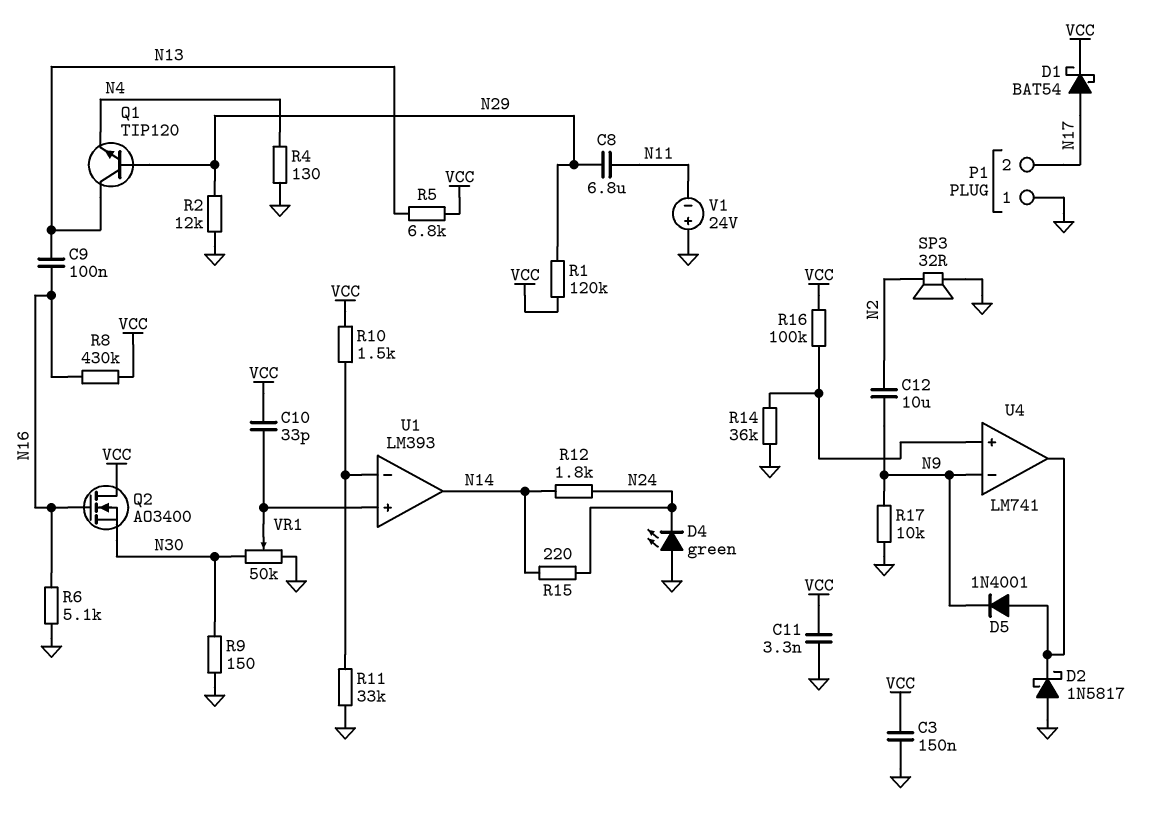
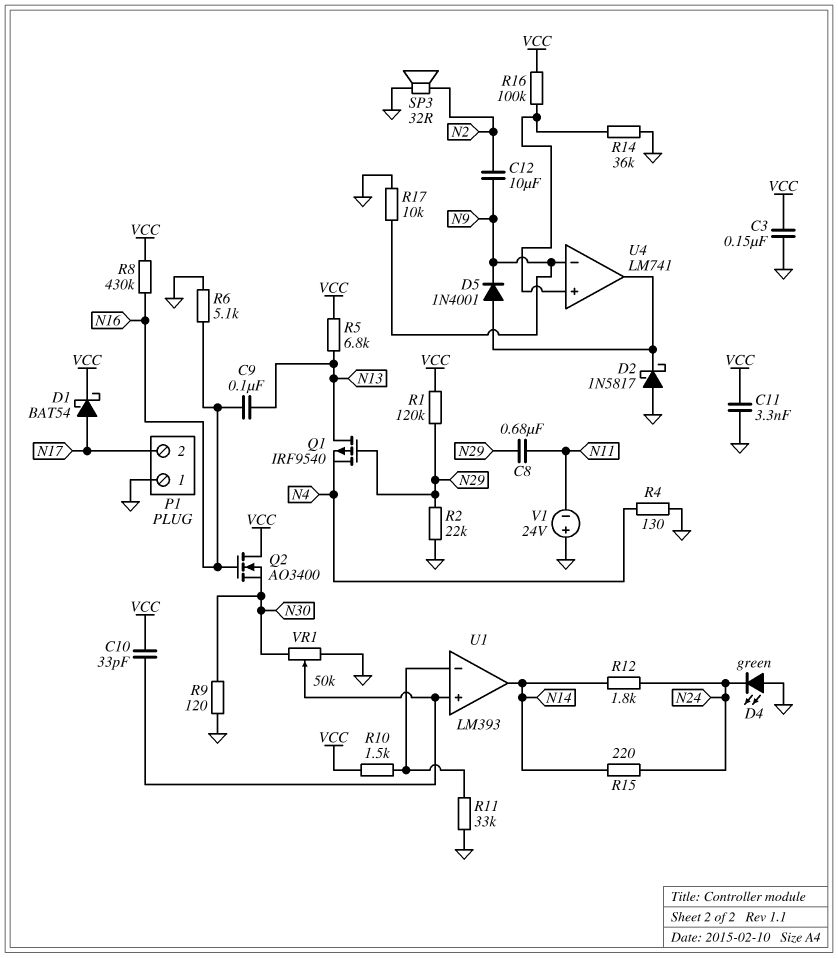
C8: 6.8uF (N11, N29) -> 680nF (N11, N29)
Q1: NPN TIP120 (B N29, C N13, E N4) -> PMOS IRF9540 (G N29, D N13, S N4)
R2: 12k (GND, N29) -> 22k (GND, N29)
R9: 150 (GND, N30) -> 120 (GND, N30)

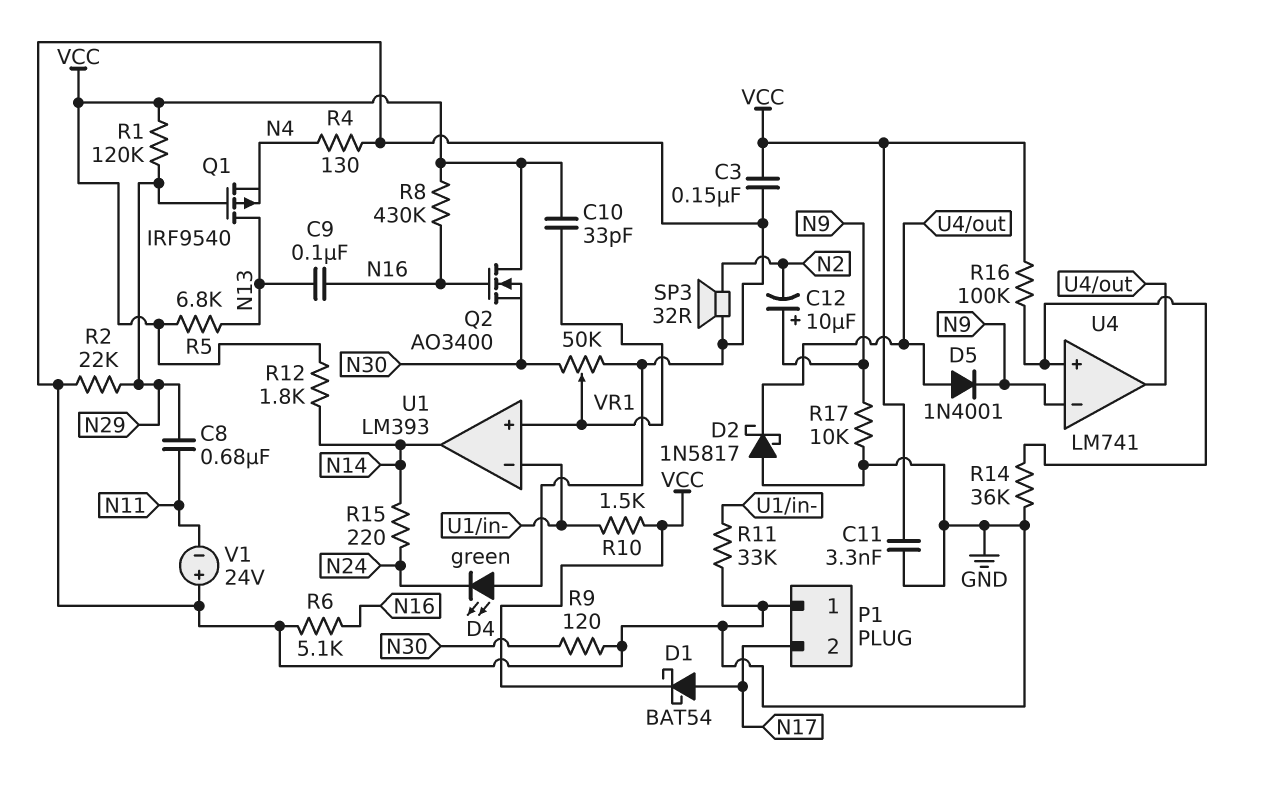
C12: 10uF (N2, N9) -> 10uF (plus N9, minus N2)
R12: 1.8k (N14, N24) -> 1.8k (N14, VCC)

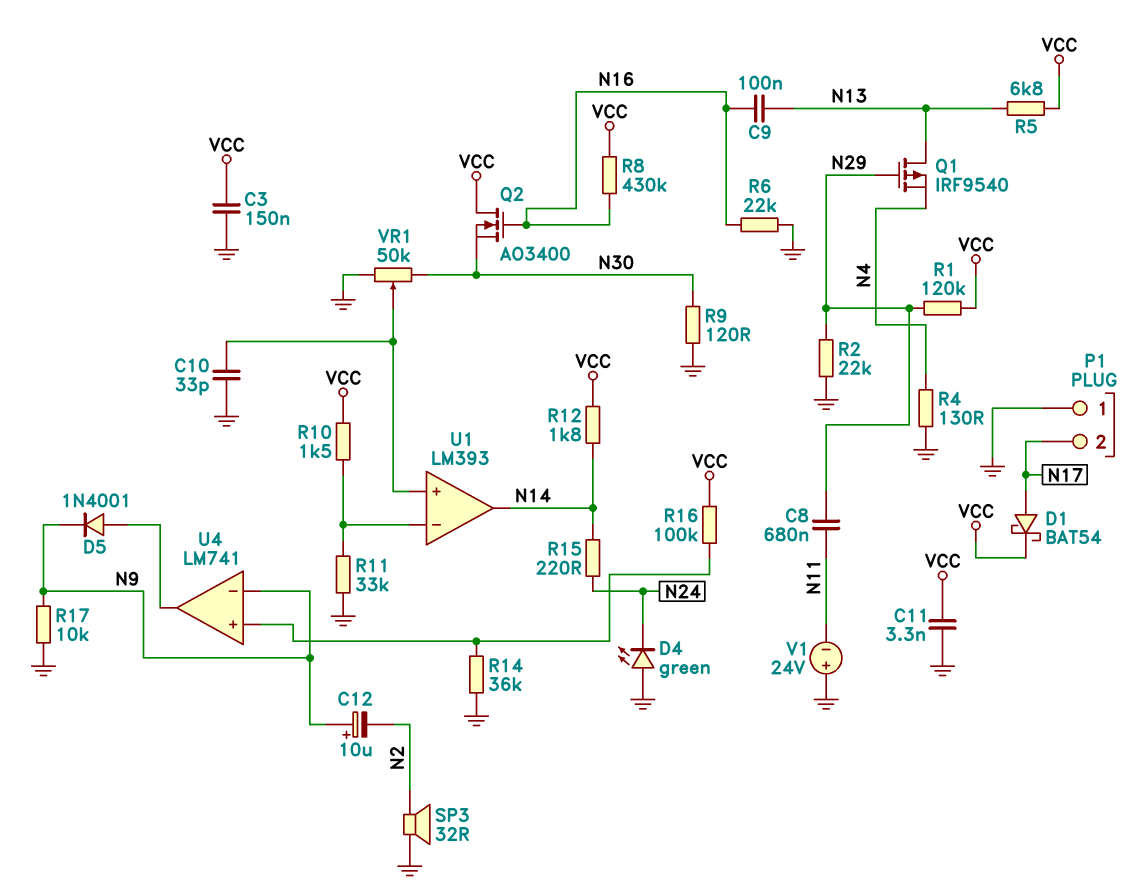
C10: 33pF (U1/in+, VCC) -> 33pF (GND, U1/in+)
D2: schottky 1N5817 (A GND, K U4/out) -> none
R6: 5.1k (GND, N16) -> 22k (GND, N16)

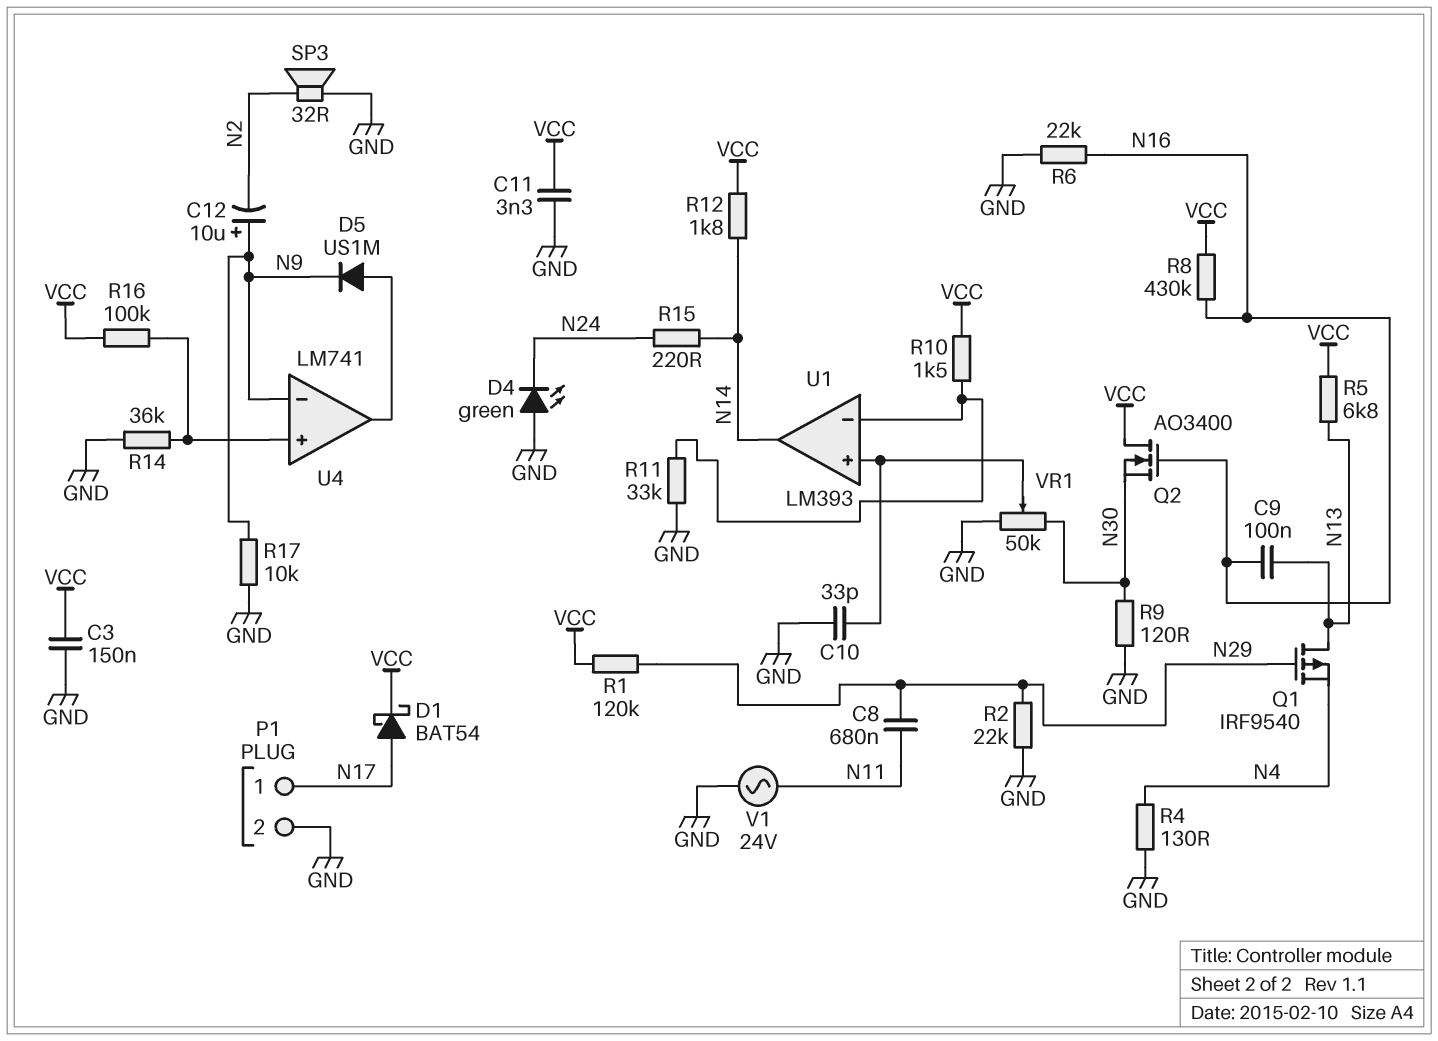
D5: diode 1N4001 (A U4/out, K N9) -> diode US1M (A U4/out, K N9)
P1 pin 1: GND -> N17
P1 pin 2: N17 -> GND
V1: 24V (plus GND, minus N11) -> AC 24V (GND, N11)

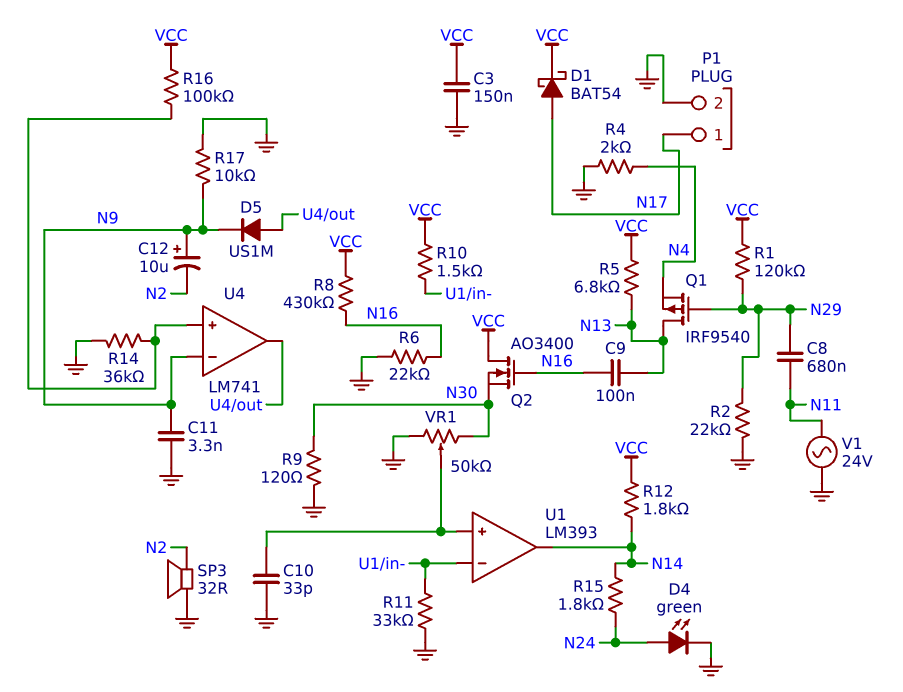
C11: 3.3nF (GND, VCC) -> 3.3nF (GND, N9)
D4: LED green (A GND, K N24) -> LED green (A N24, K GND)
R4: 130 (GND, N4) -> 2k (GND, N4)
R15: 220 (N14, N24) -> 1.8k (N14, N24)

